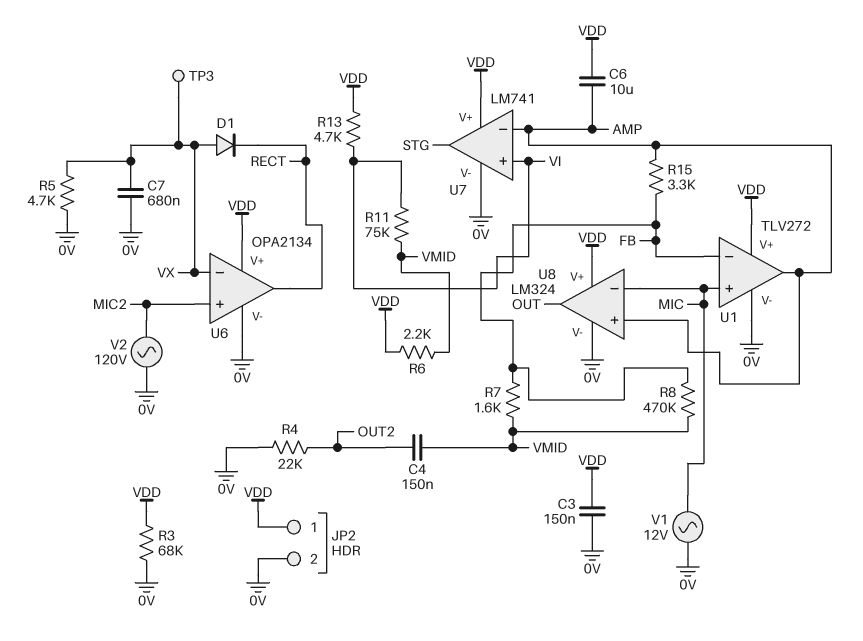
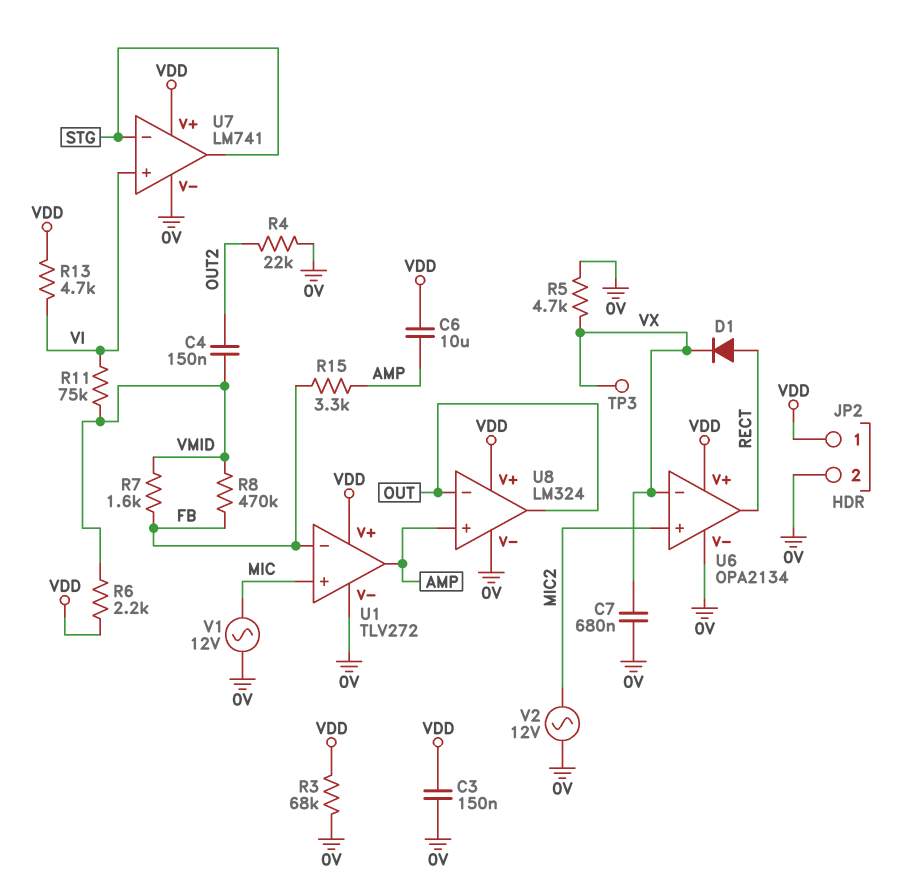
D1: diode (A VX, K RECT) -> diode (A RECT, K VX)
U7 pin in-: AMP -> STG
U8 pin in-: MIC -> OUT
V2: AC 120V (0V, MIC2) -> AC 12V (0V, MIC2)

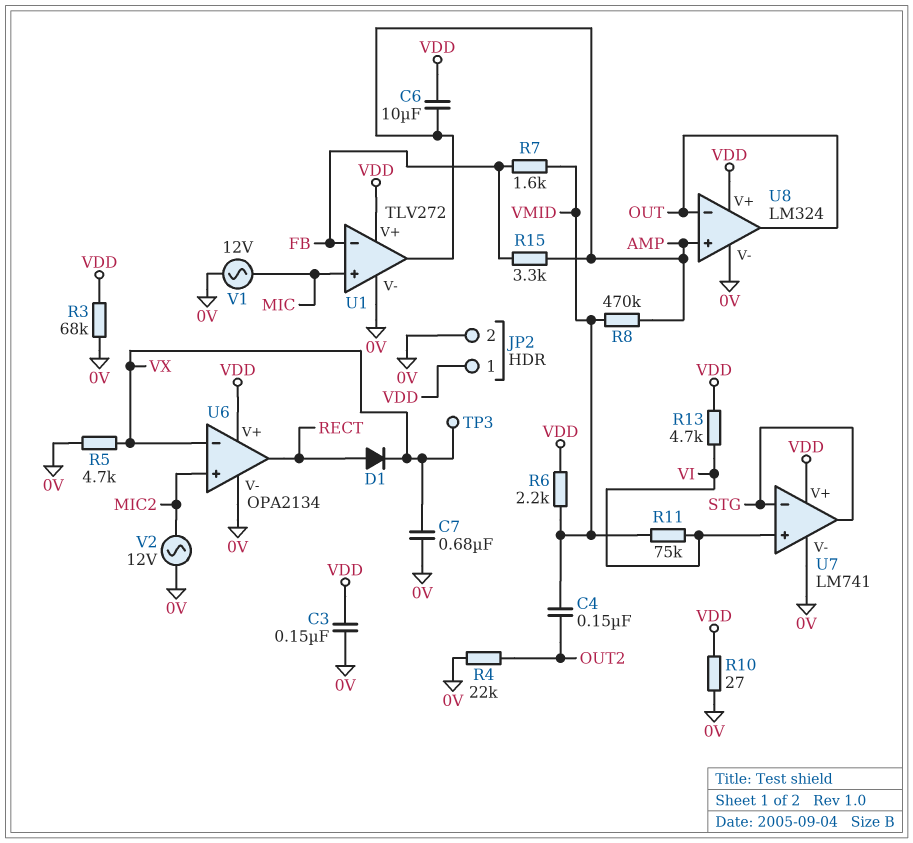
R8: 470k (FB, VMID) -> 470k (AMP, VMID)
R10: none -> 27 (0V, VDD)

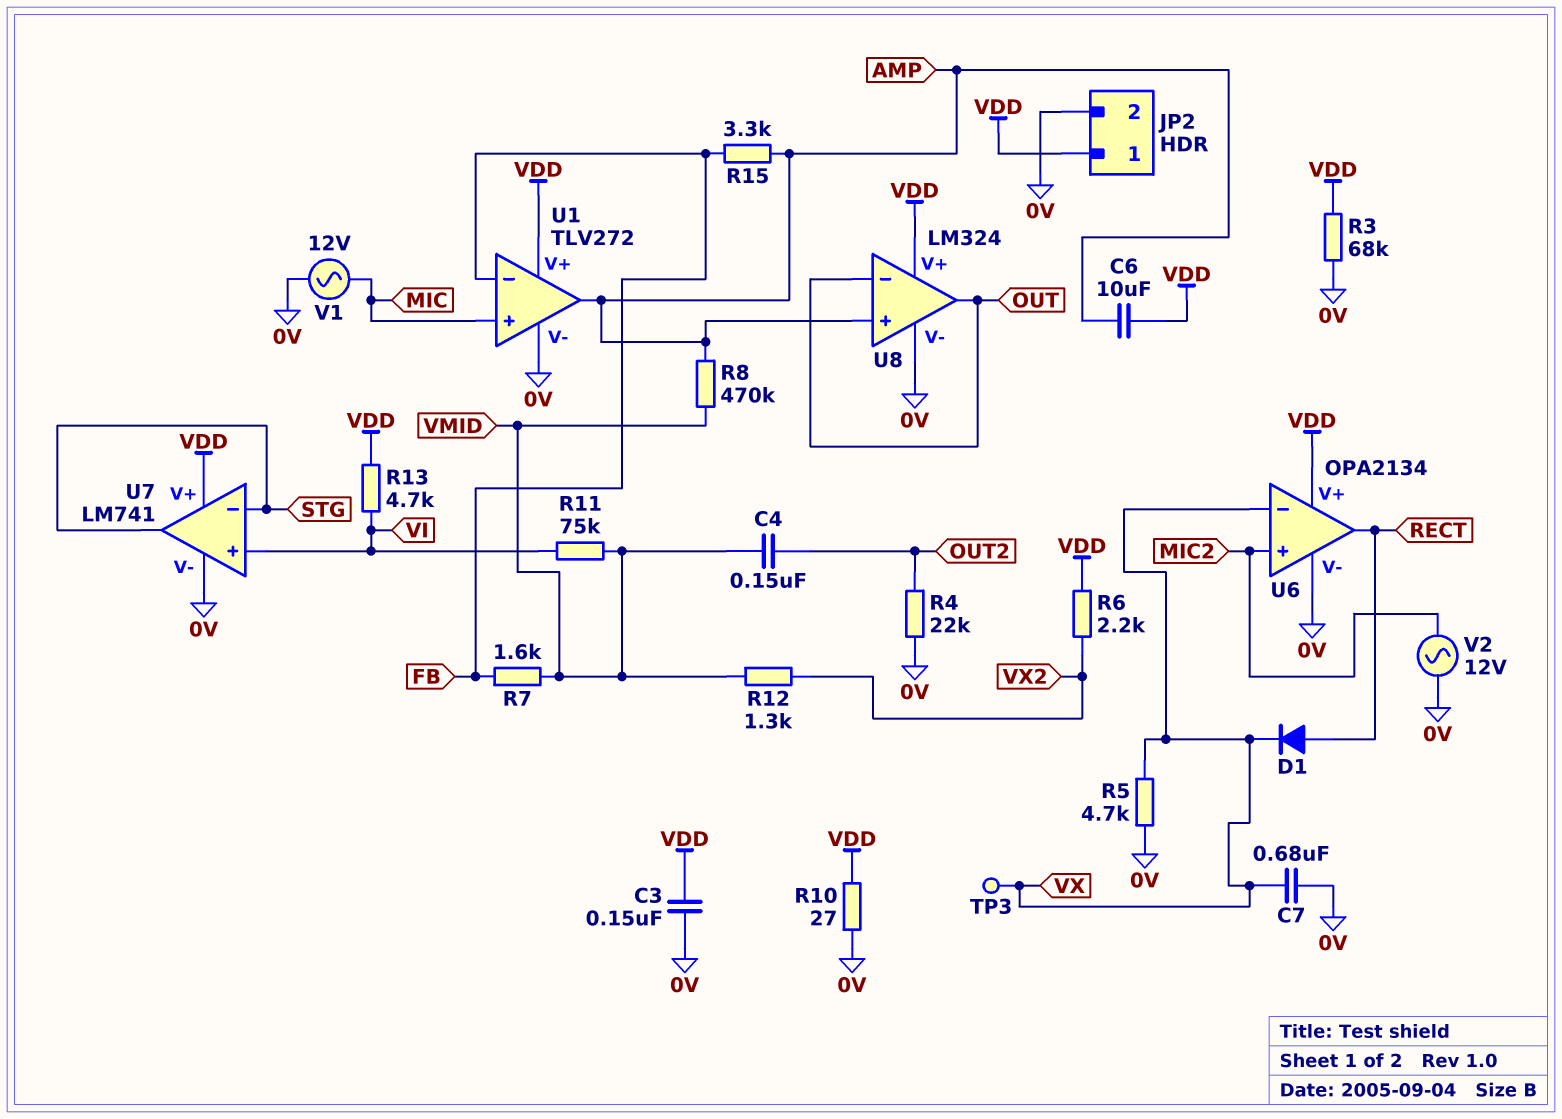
R6: 2.2k (VDD, VMID) -> 2.2k (VDD, VX2)
R12: none -> 1.3k (VMID, VX2)

